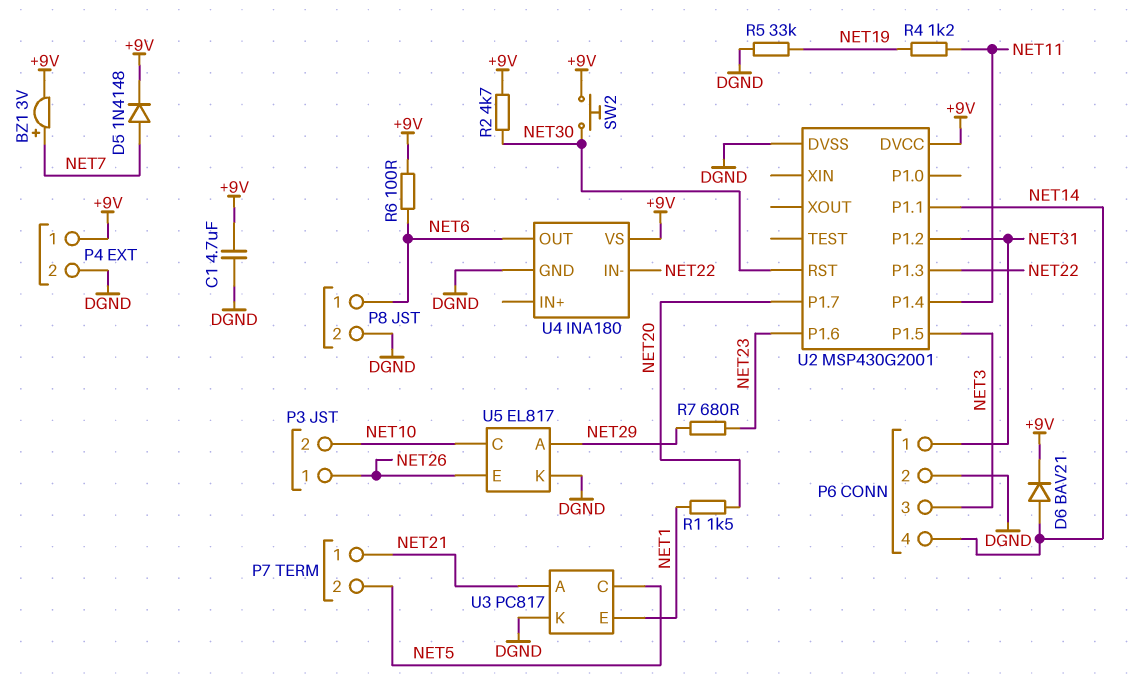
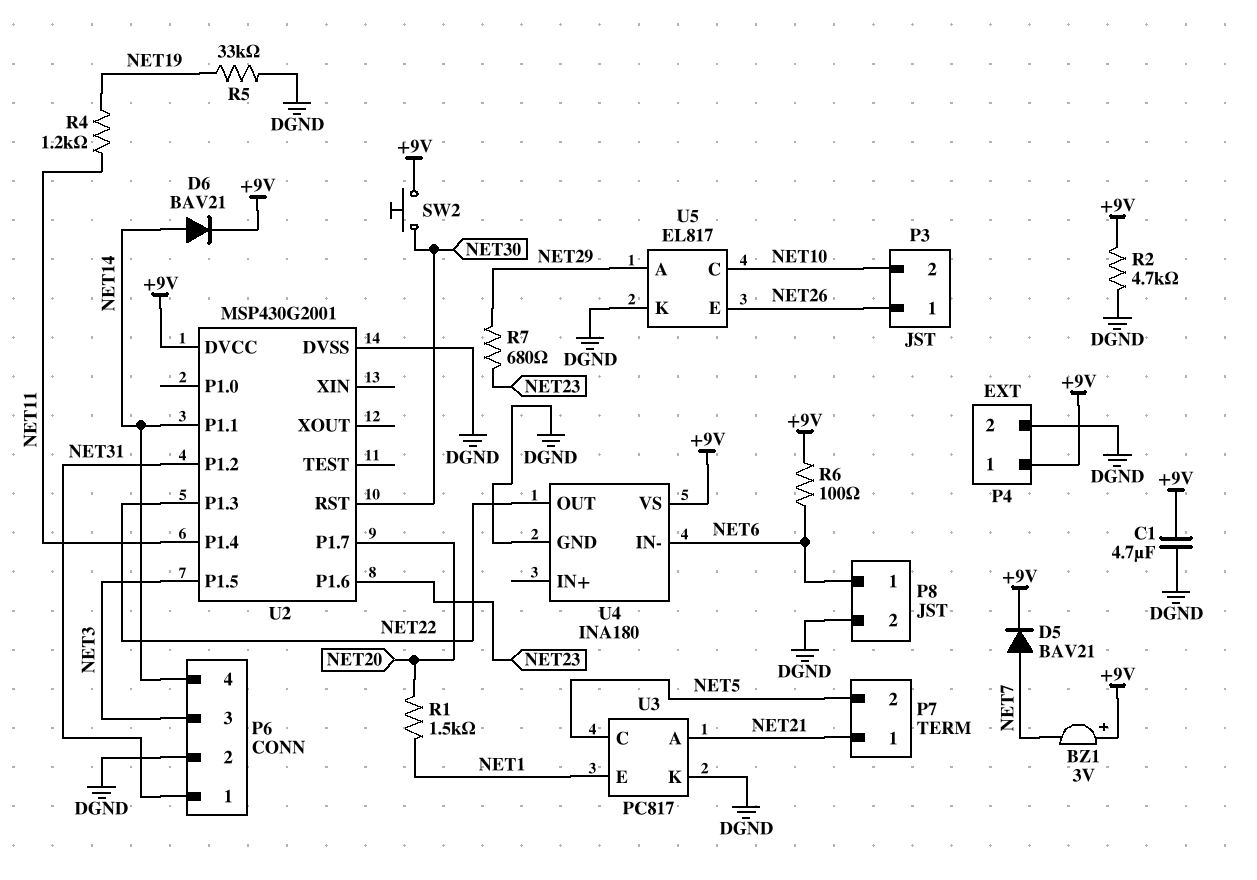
BZ1: buzzer 3V (plus NET7, minus +9V) -> buzzer 3V (plus +9V, minus NET7)
D5: diode 1N4148 (A NET7, K +9V) -> diode BAV21 (A NET7, K +9V)
R2: 4.7k (+9V, NET30) -> 4.7k (+9V, DGND)
U4 pin IN-: NET22 -> NET6
U4 pin OUT: NET6 -> NET22

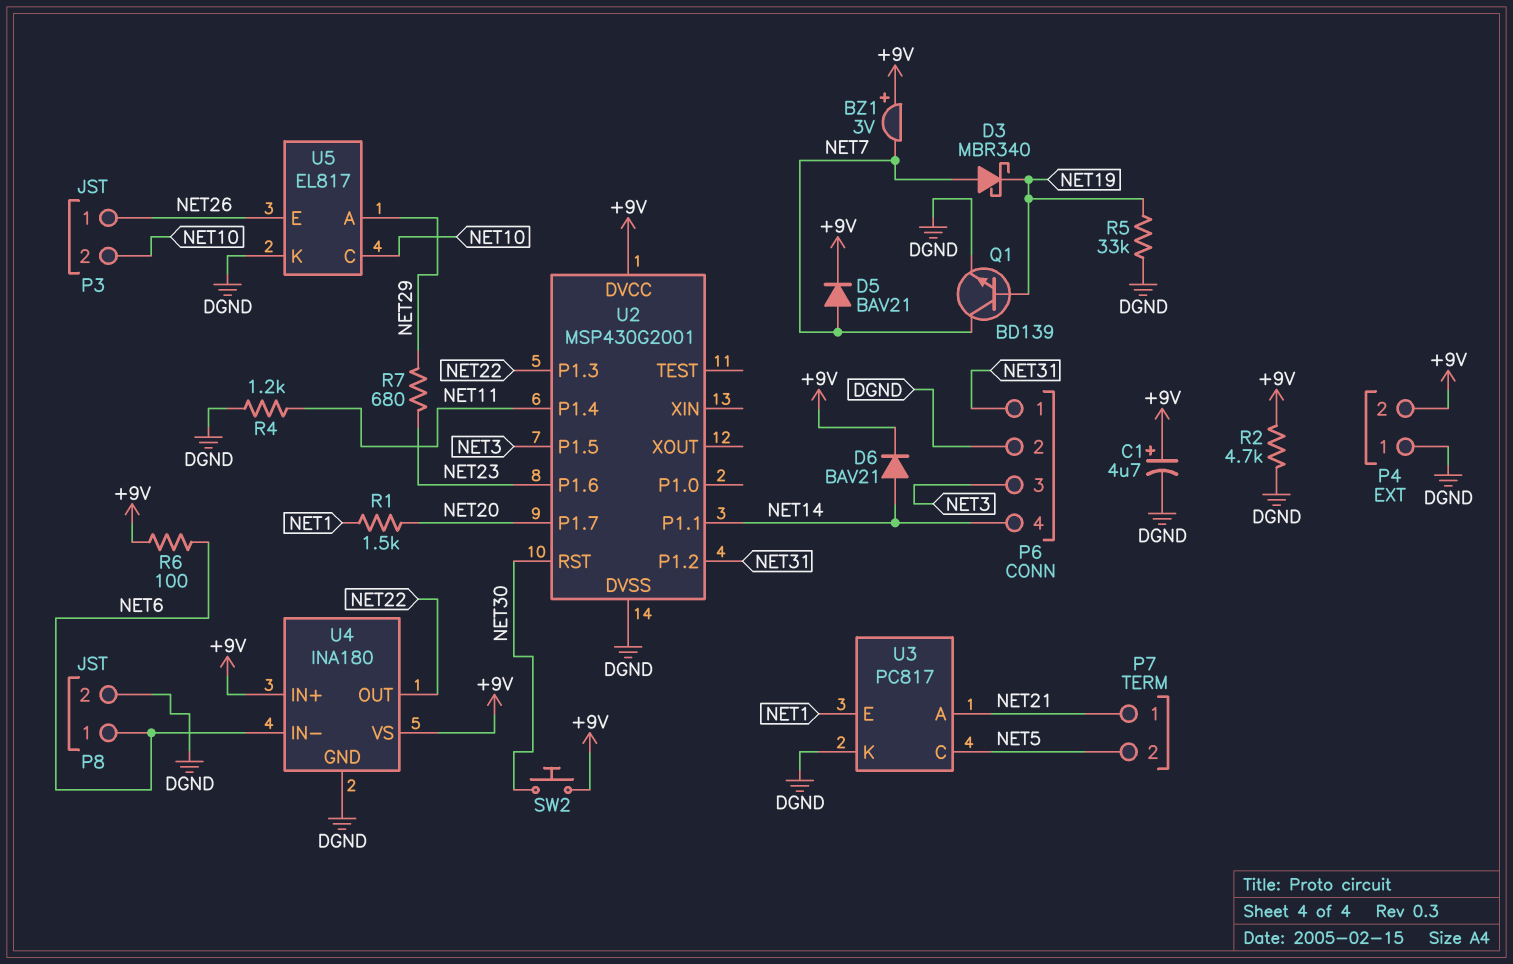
C1: 4.7uF (+9V, DGND) -> 4.7uF (plus +9V, minus DGND)
D3: none -> schottky MBR340 (A NET7, K NET19)
P4 pin 1: +9V -> DGND
P4 pin 2: DGND -> +9V
Q1: none -> NPN BD139 (B NET19, C NET7, E DGND)
R4: 1.2k (NET11, NET19) -> 1.2k (DGND, NET11)
U4 pin IN+: none -> +9V

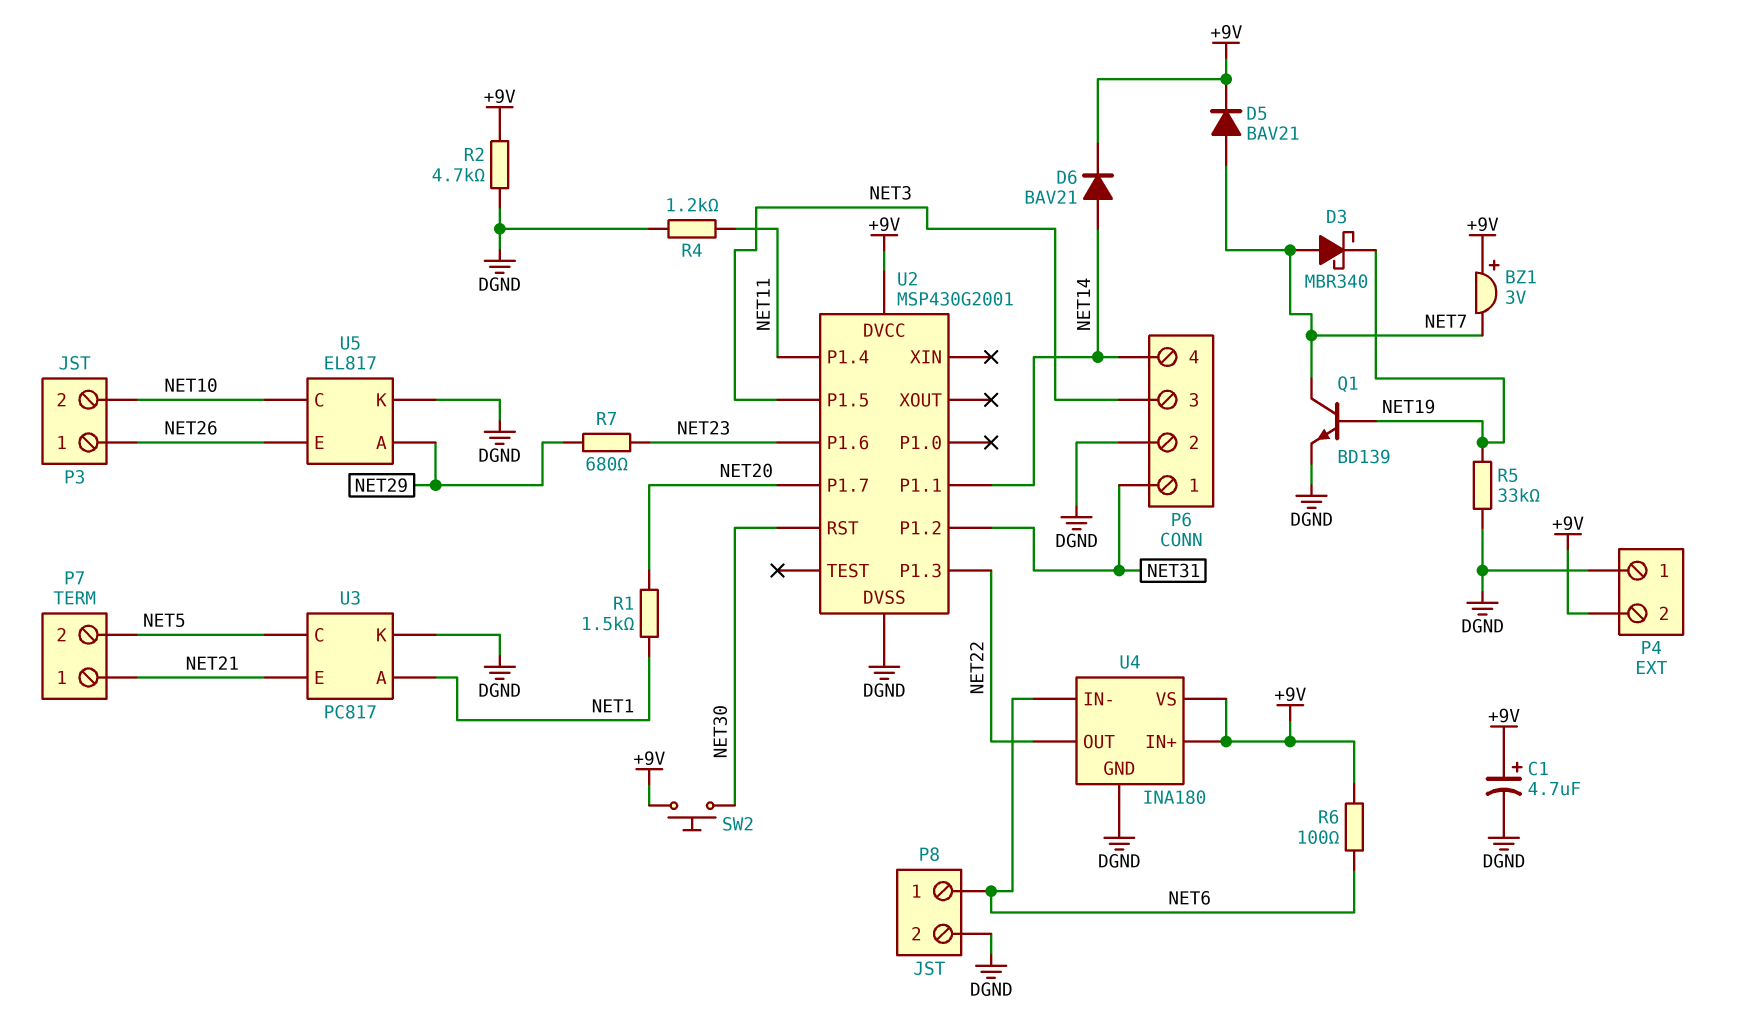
U3 pin A: NET21 -> NET1
U3 pin E: NET1 -> NET21

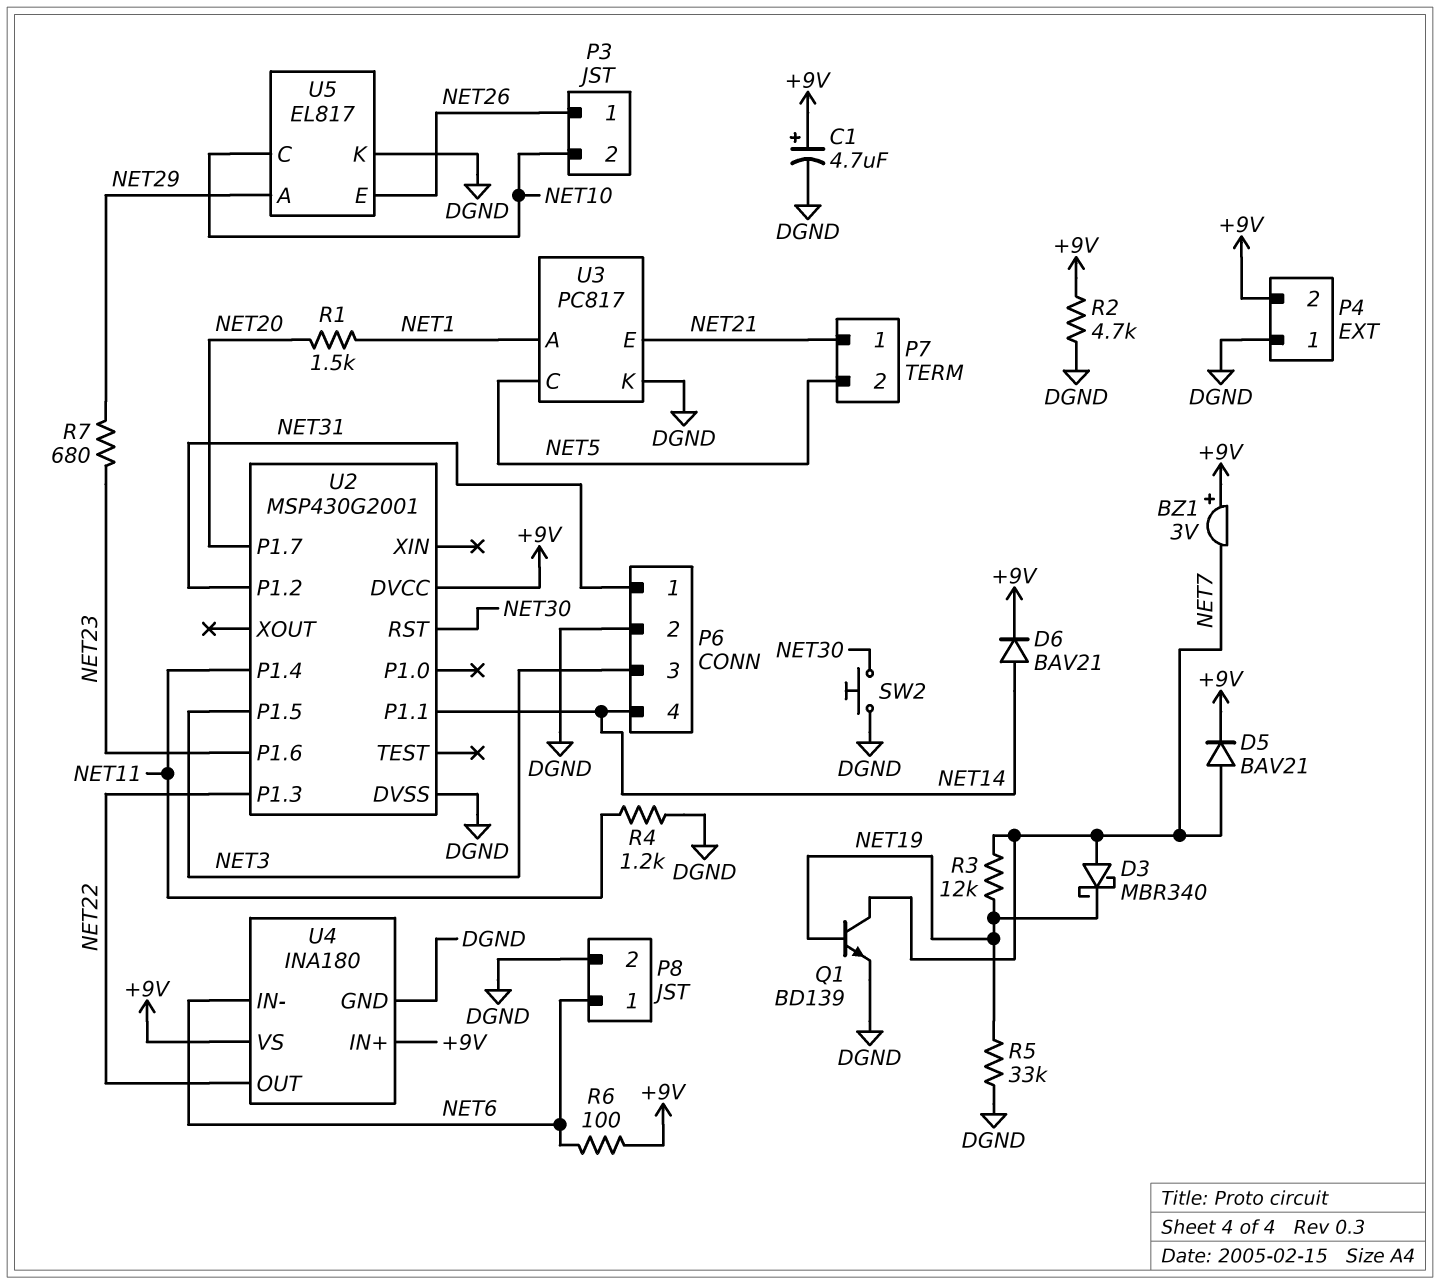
R3: none -> 12k (NET7, NET19)
SW2: button (+9V, NET30) -> button (DGND, NET30)

